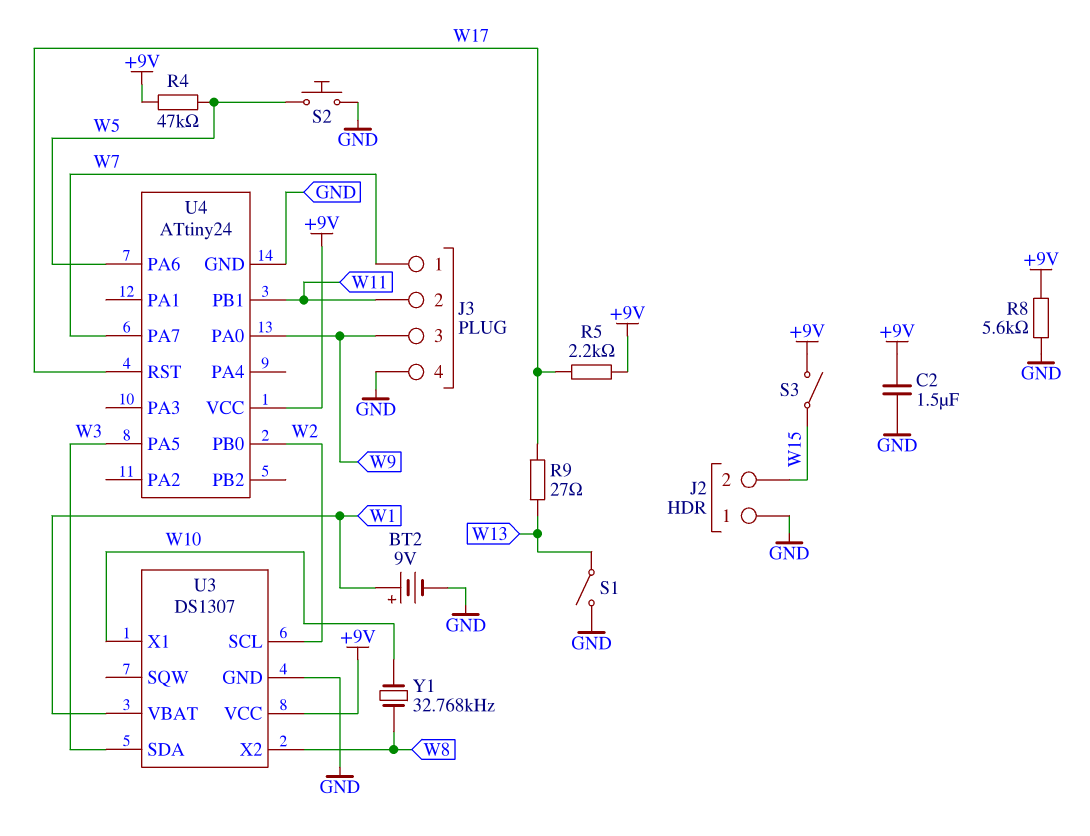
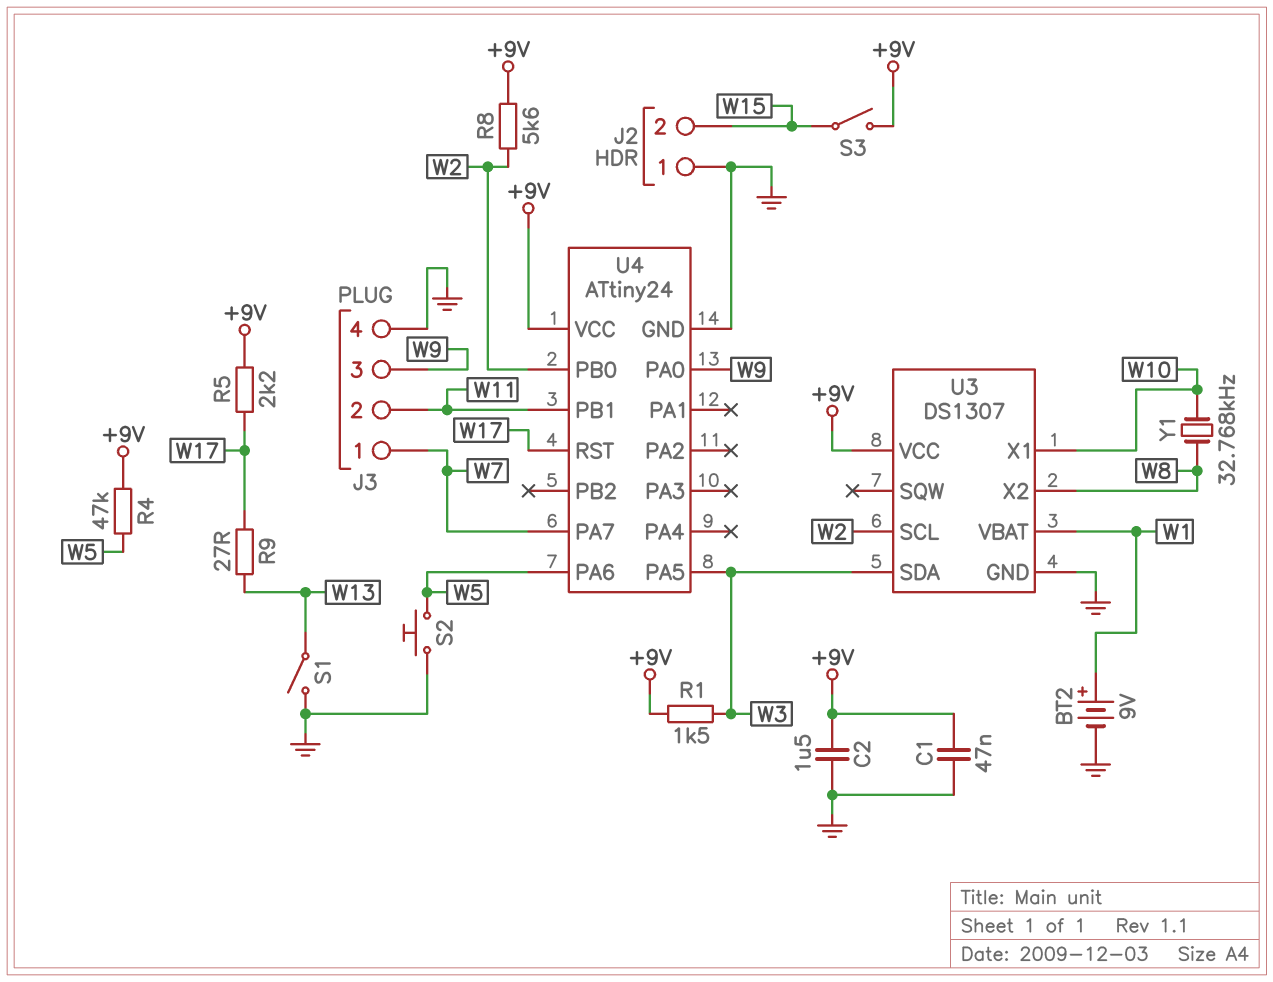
C1: none -> 47nF (+9V, GND)
R1: none -> 1.5k (+9V, W3)
R8: 5.6k (+9V, GND) -> 5.6k (+9V, W2)

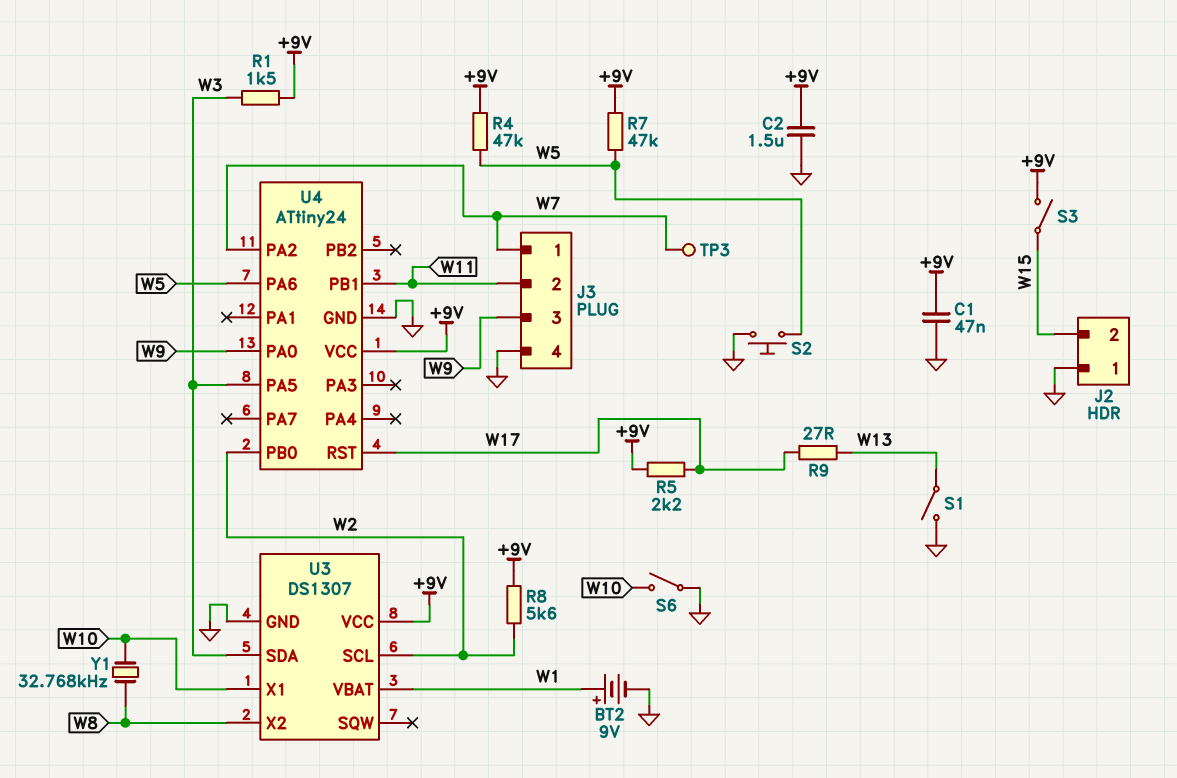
R7: none -> 47k (+9V, W5)
S6: none -> switch (GND, W10)
TP3: none -> test point (W7)
U4 pin PA2: none -> W7
U4 pin PA7: W7 -> none

